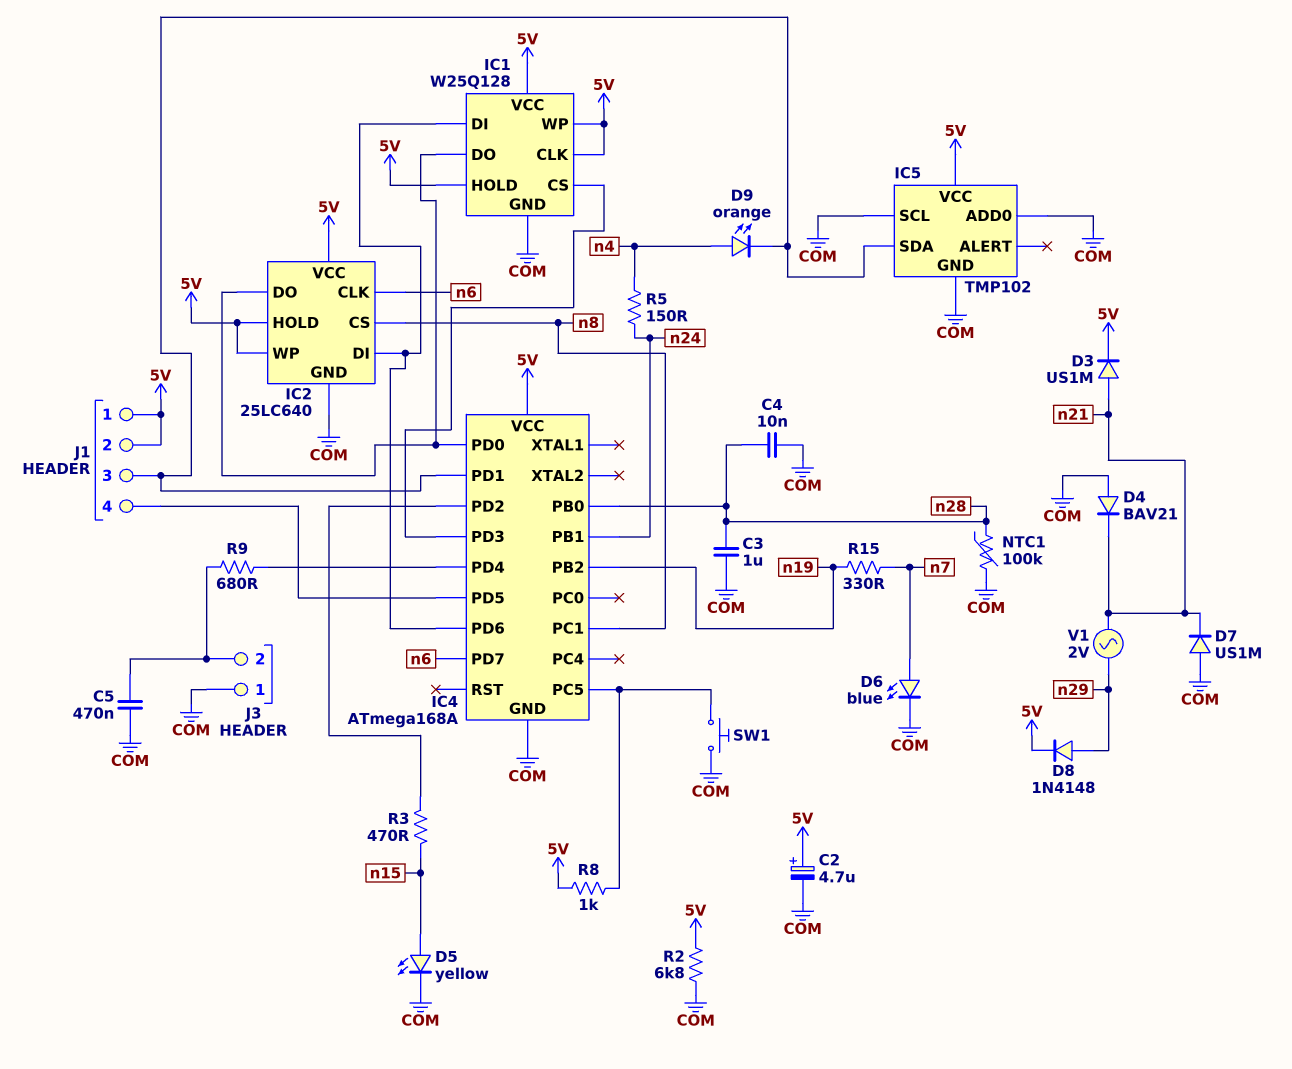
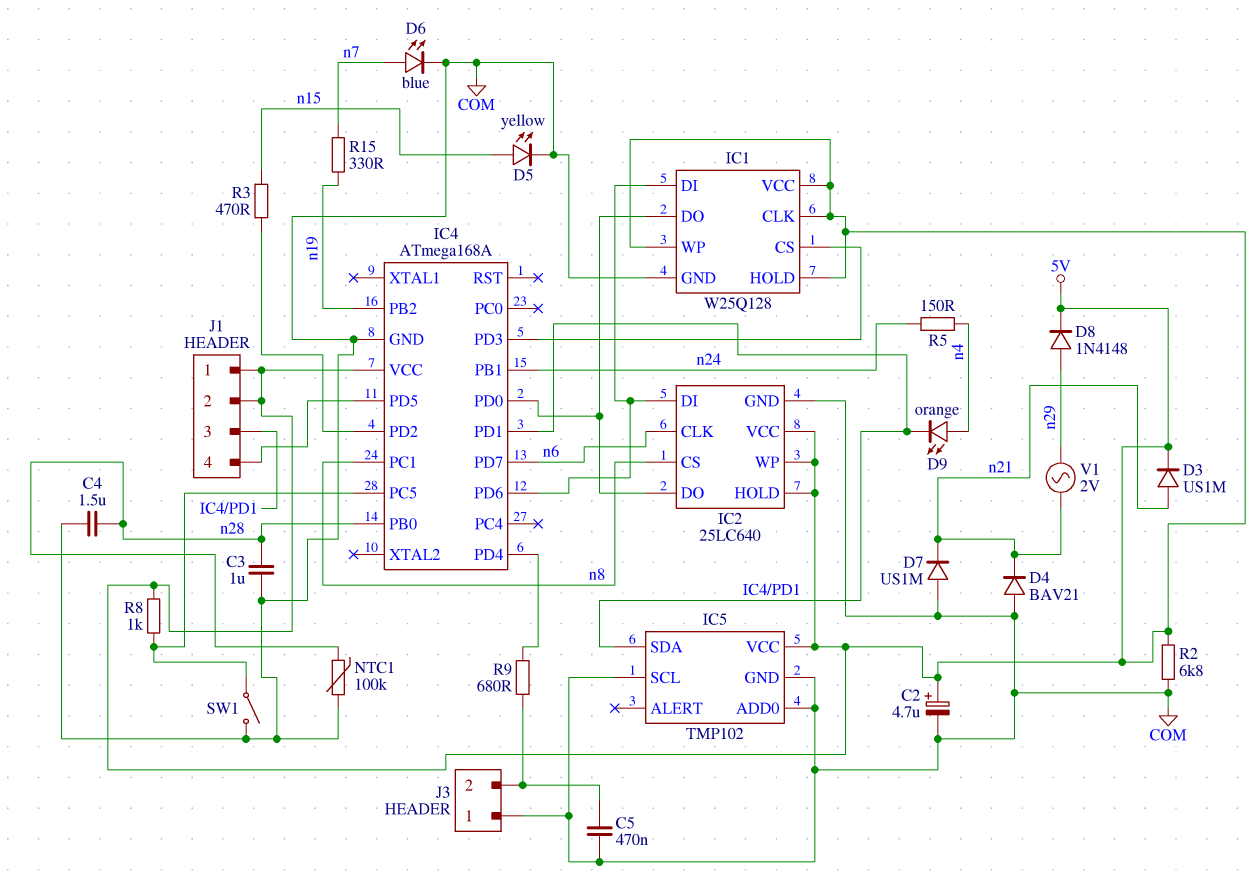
C4: 10nF (COM, n28) -> 1.5uF (COM, n28)
SW1: button (COM, IC4/PC5) -> switch (COM, IC4/PC5)

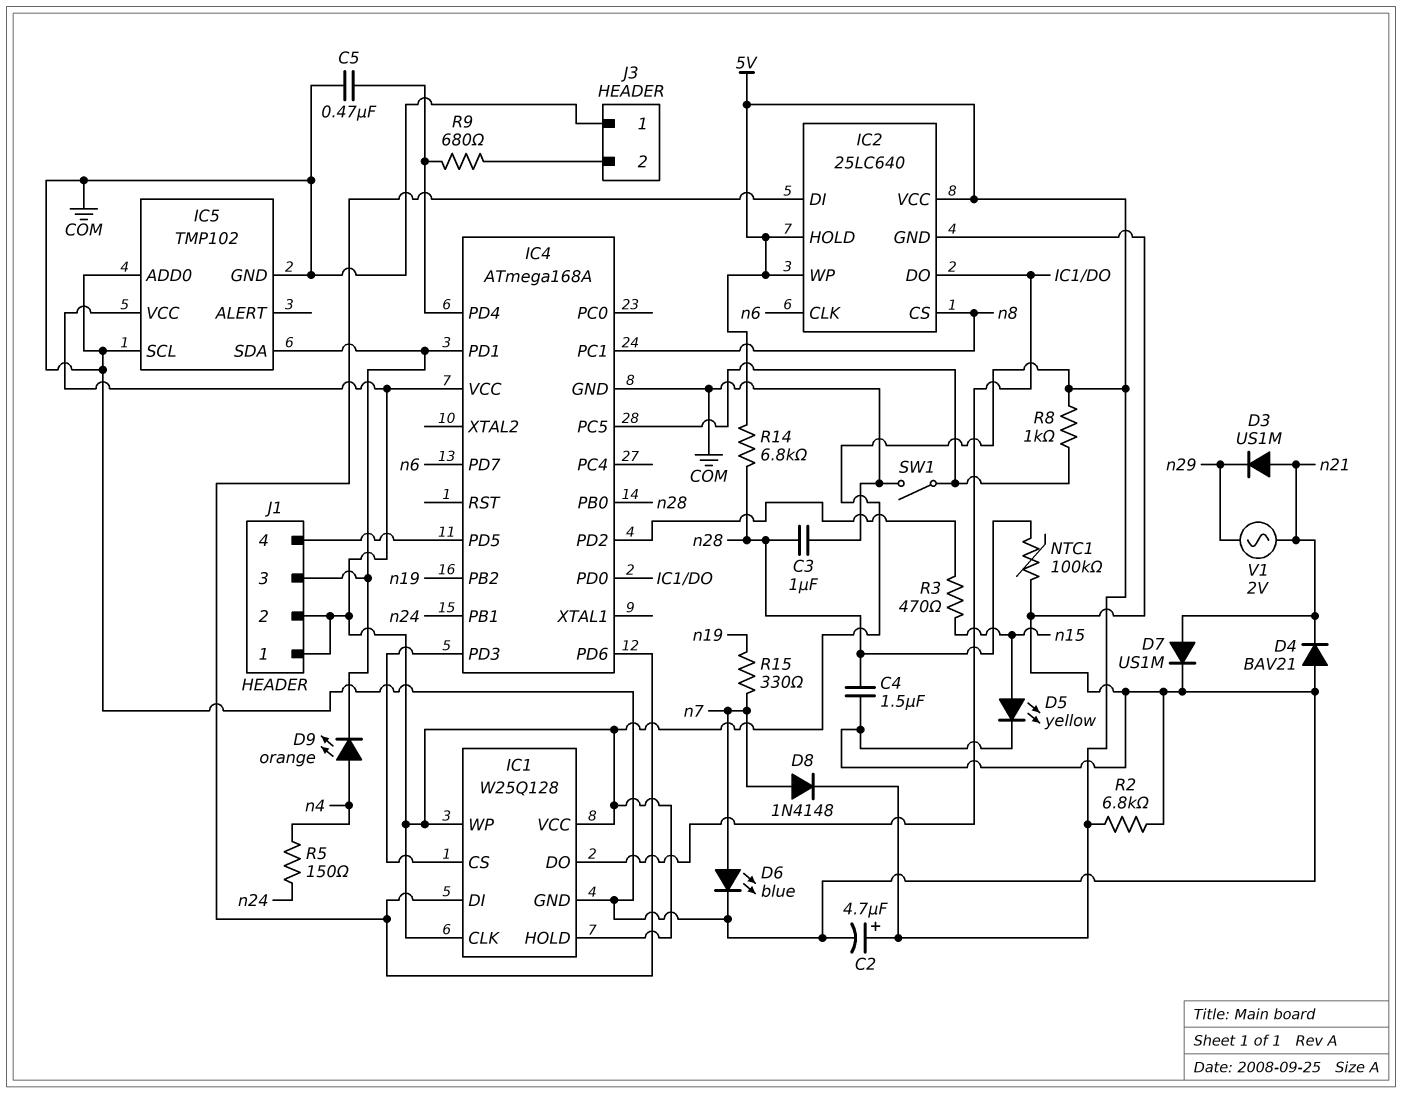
C5: 470nF (COM, J3/2) -> 470nF (COM, IC4/PD4)
D3: diode US1M (A n21, K 5V) -> diode US1M (A n21, K n29)
D7: diode US1M (A COM, K n21) -> diode US1M (A n21, K COM)
D8: diode 1N4148 (A n29, K 5V) -> diode 1N4148 (A n7, K 5V)
R14: none -> 6.8k (5V, n28)

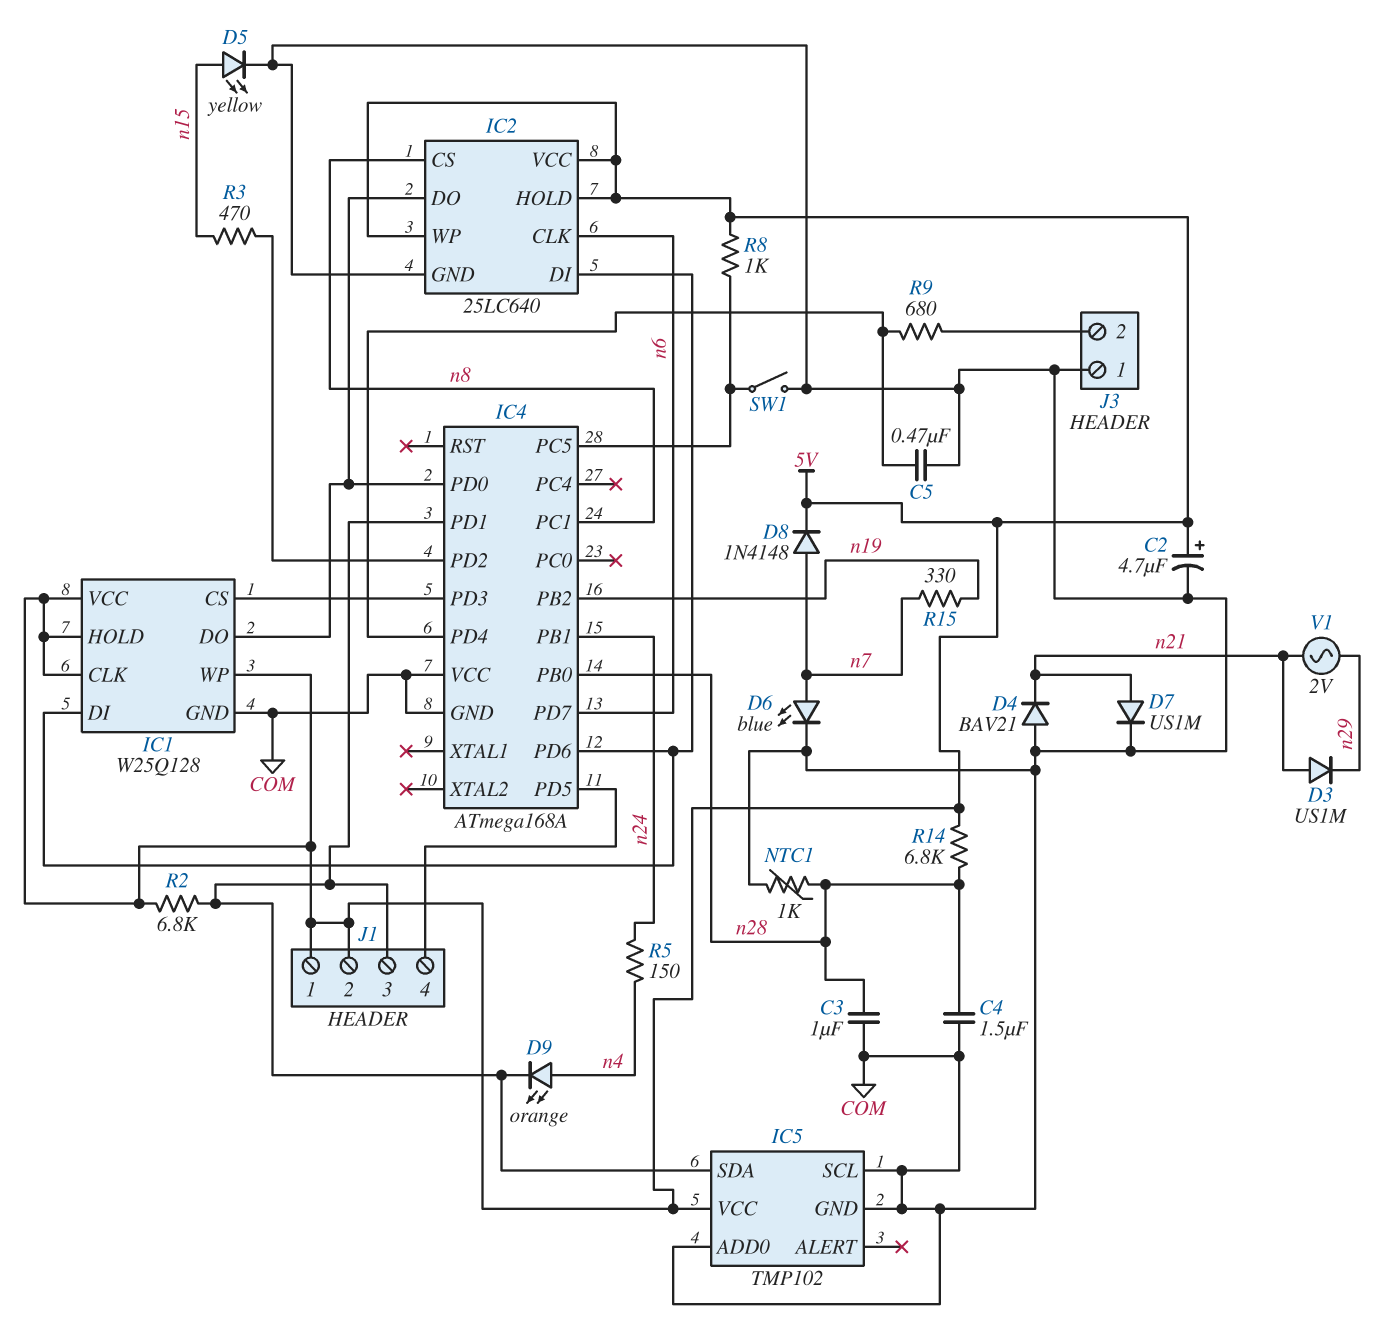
IC4 pin VCC: 5V -> COM
NTC1: 100k (COM, n28) -> 1k (COM, n28)
R2: 6.8k (5V, COM) -> 6.8k (5V, IC4/PD1)

